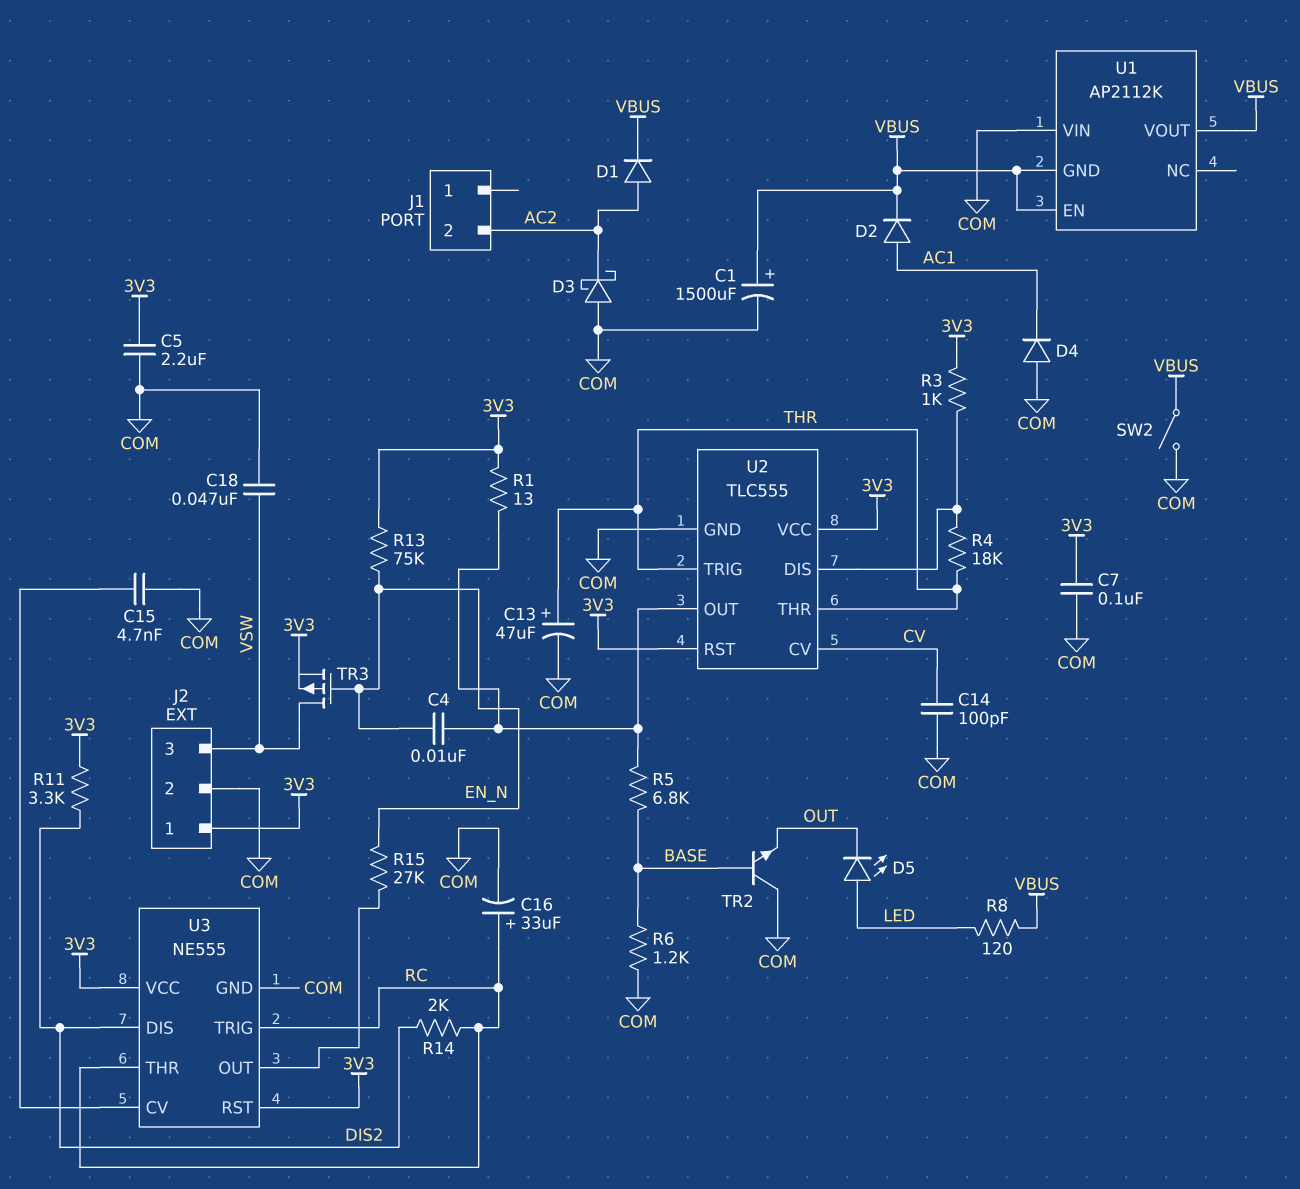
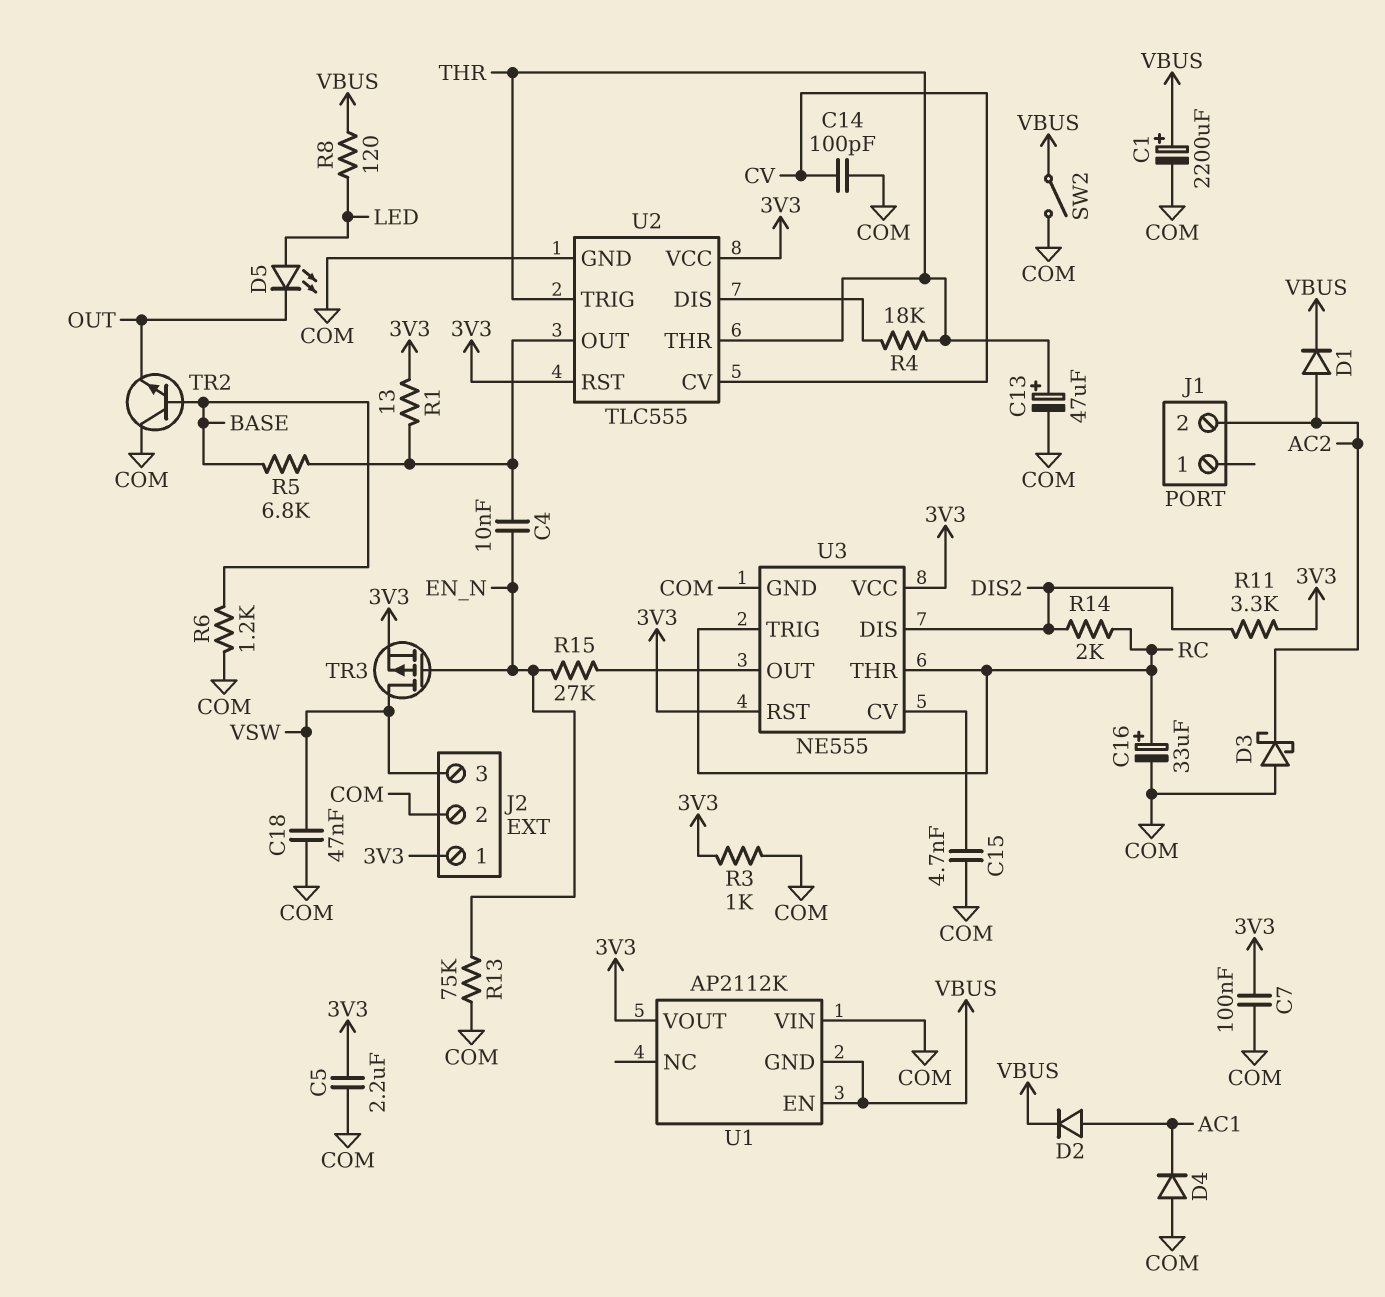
C1: 1500uF (plus VBUS, minus COM) -> 2200uF (plus VBUS, minus COM)
R3: 1k (3V3, U2/DIS) -> 1k (3V3, COM)
R13: 75k (3V3, EN_N) -> 75k (COM, EN_N)
U1 pin VOUT: VBUS -> 3V3

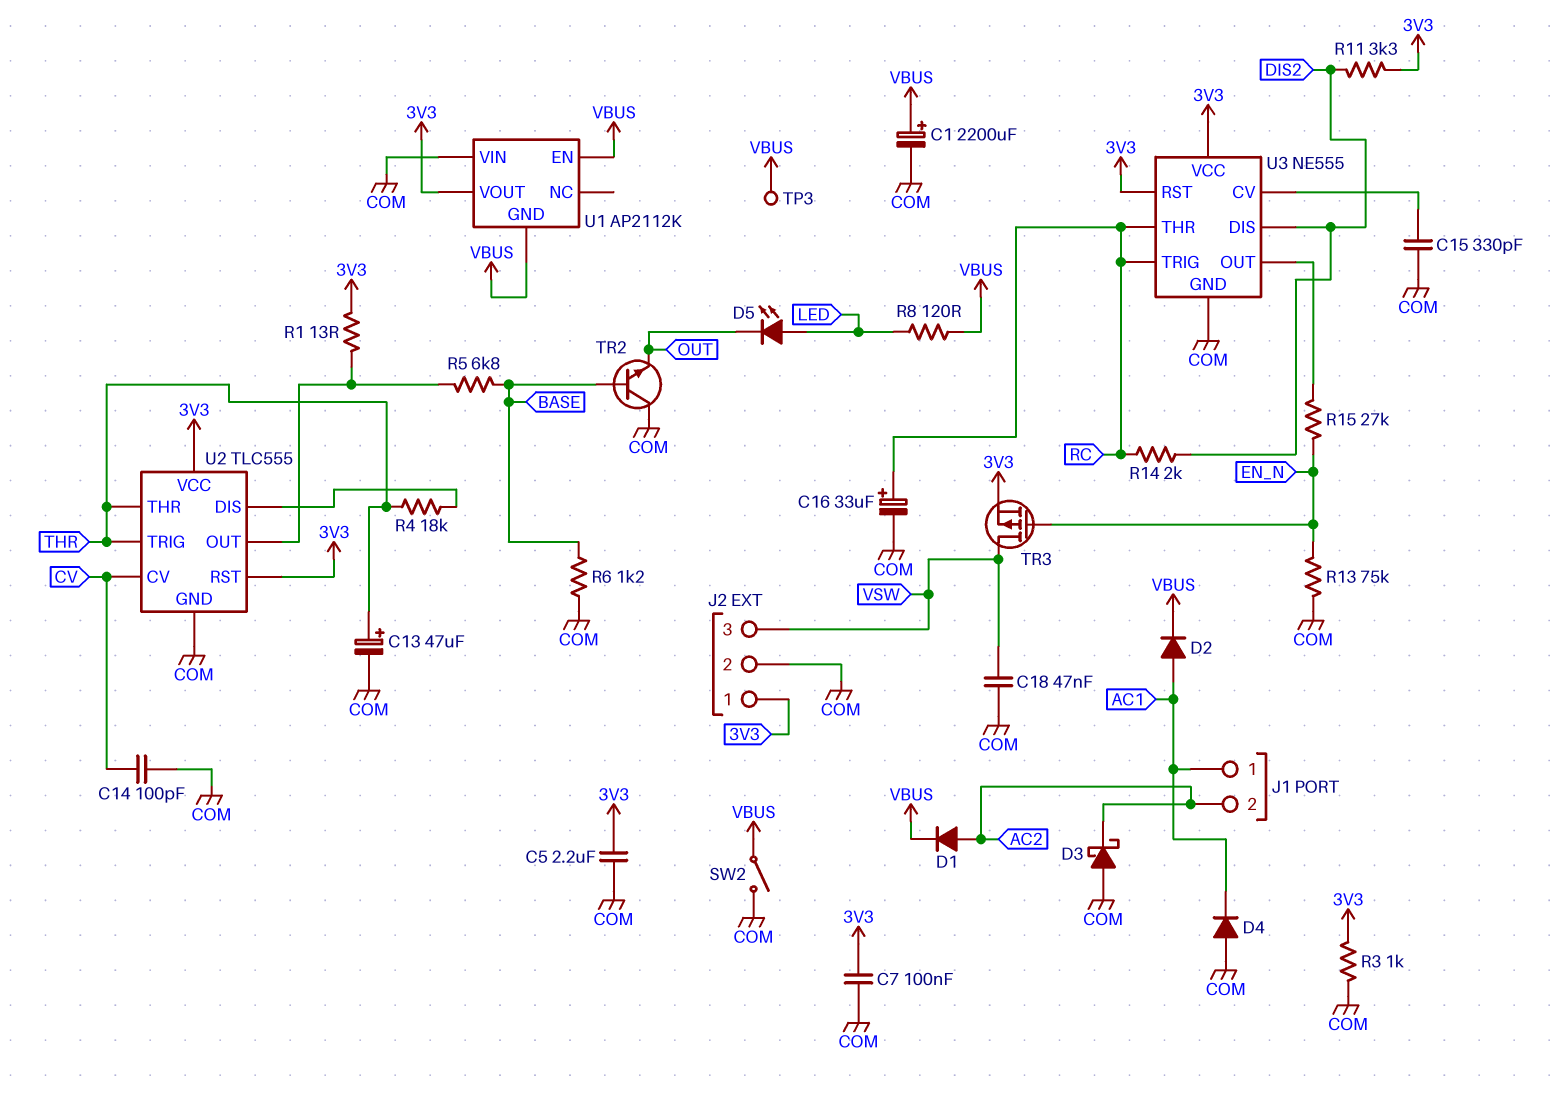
C4: 10nF (EN_N, U2/OUT) -> none
C15: 4.7nF (COM, U3/CV) -> 330pF (COM, U3/CV)
J1 pin 1: none -> AC1
TP3: none -> test point (VBUS)

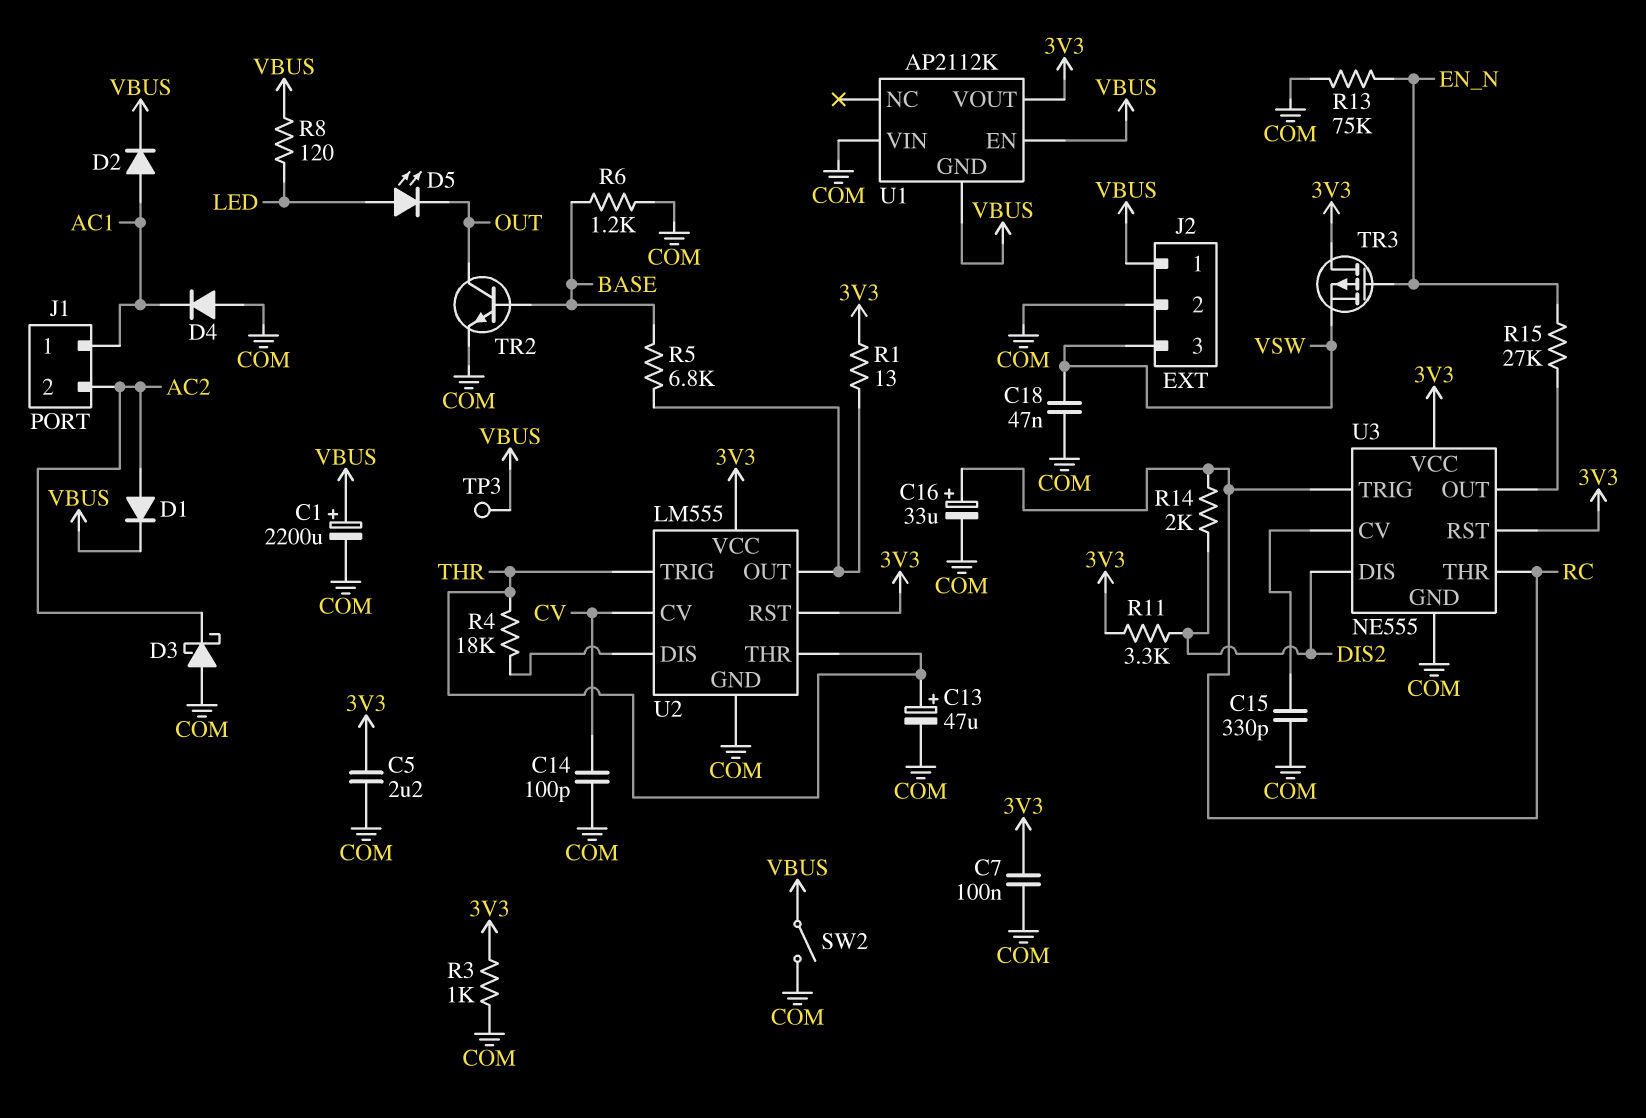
J2 pin 1: 3V3 -> VBUS
TR2: NPN (B BASE, C COM, E OUT) -> NPN (B BASE, C OUT, E COM)
TR3: PMOS (G EN_N, D VSW, S 3V3) -> PMOS (G EN_N, D 3V3, S VSW)
U2: TLC555 -> LM555

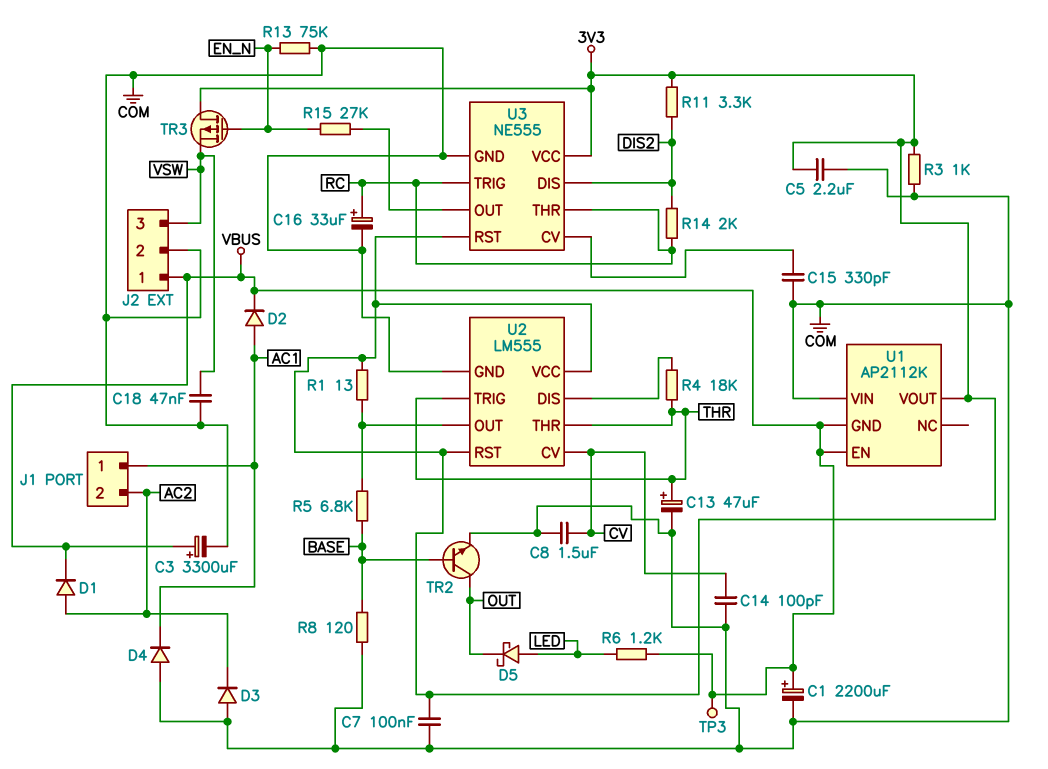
C3: none -> 3300uF (plus VBUS, minus COM)
C8: none -> 1.5uF (COM, CV)
D3: schottky (A COM, K AC2) -> diode (A COM, K AC2)
D5: LED (A LED, K OUT) -> schottky (A LED, K OUT)
R6: 1.2k (BASE, COM) -> 1.2k (LED, VBUS)
R8: 120 (LED, VBUS) -> 120 (BASE, COM)
SW2: switch (COM, VBUS) -> none

